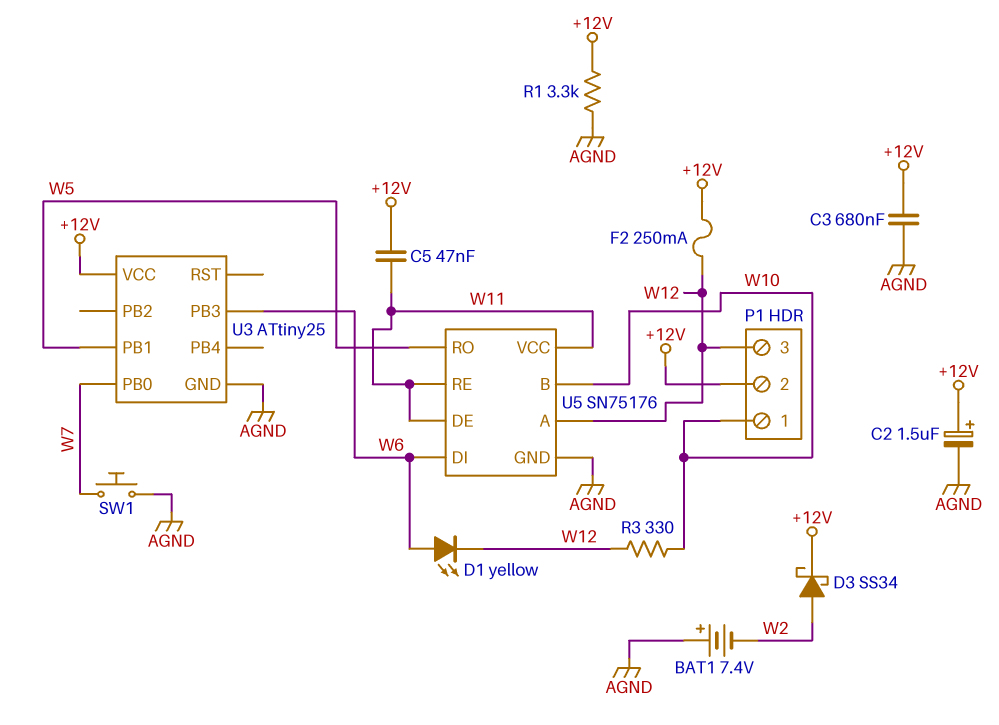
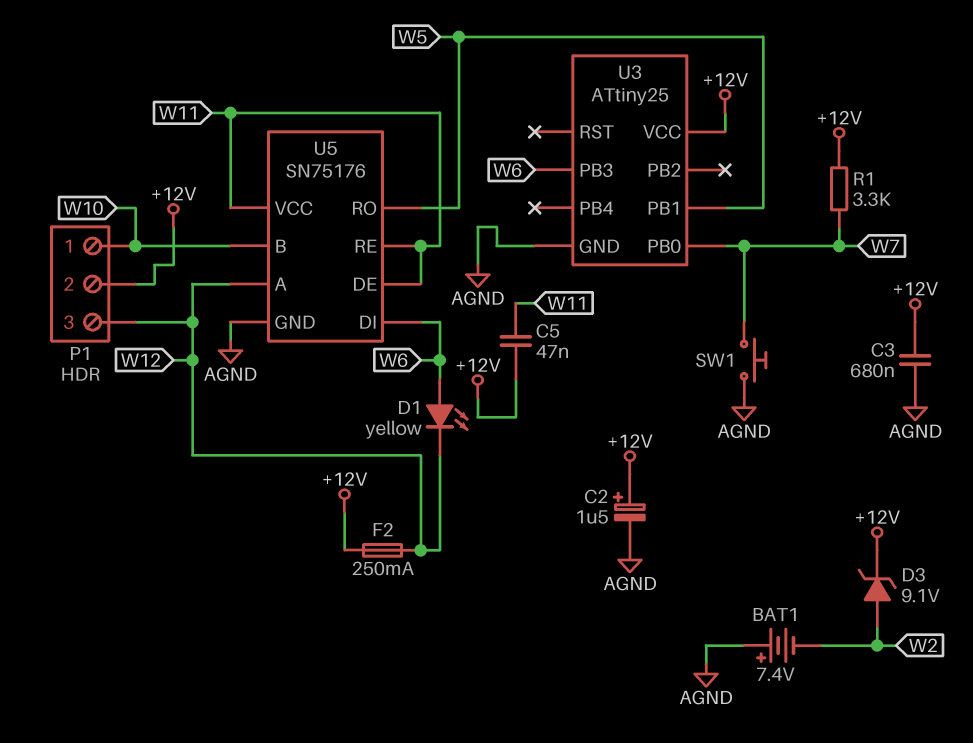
D3: schottky SS34 (A W2, K +12V) -> zener 9.1V (A W2, K +12V)
R1: 3.3k (+12V, AGND) -> 3.3k (+12V, W7)
R3: 330 (W10, W12) -> none

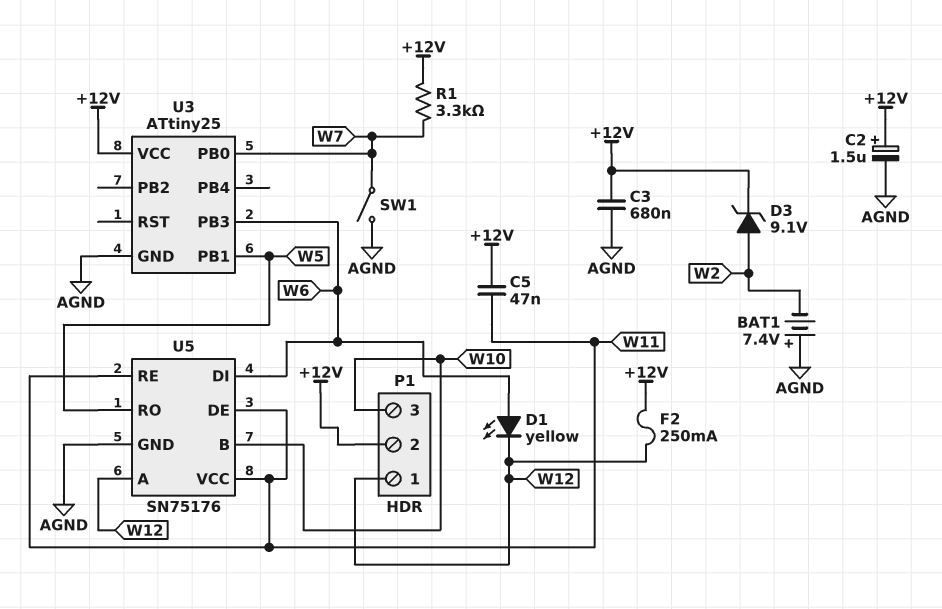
P1 pin 1: W10 -> W12
P1 pin 3: W12 -> W10
SW1: button (AGND, W7) -> switch (AGND, W7)

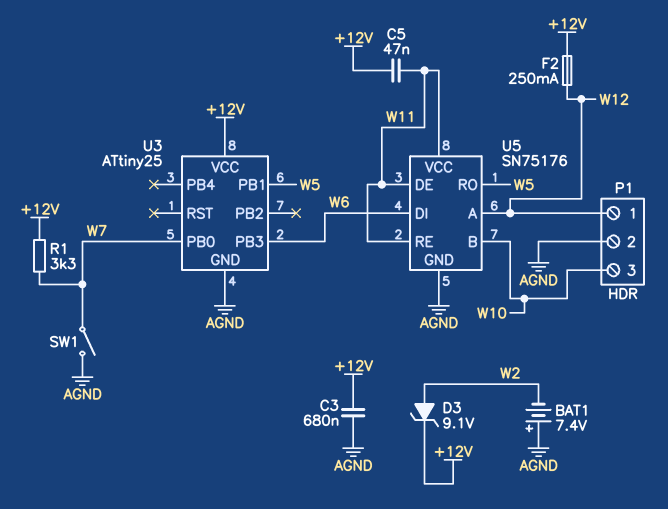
C2: 1.5uF (plus +12V, minus AGND) -> none
D1: LED yellow (A W6, K W12) -> none
P1 pin 2: +12V -> AGND

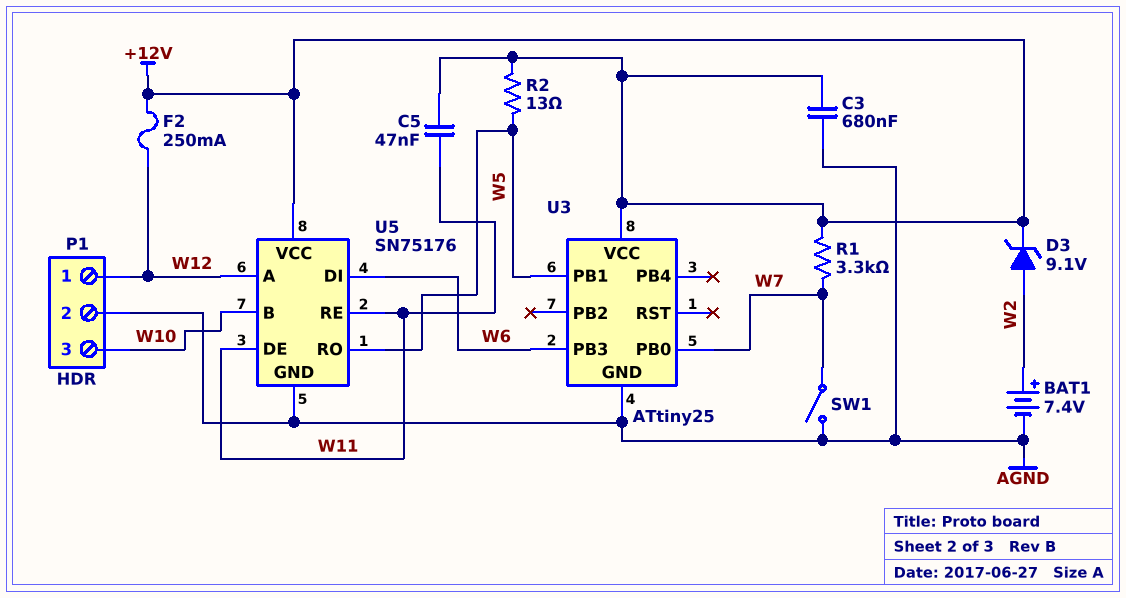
BAT1: 7.4V (plus AGND, minus W2) -> 7.4V (plus W2, minus AGND)
R2: none -> 13 (+12V, W5)
U5 pin VCC: W11 -> +12V

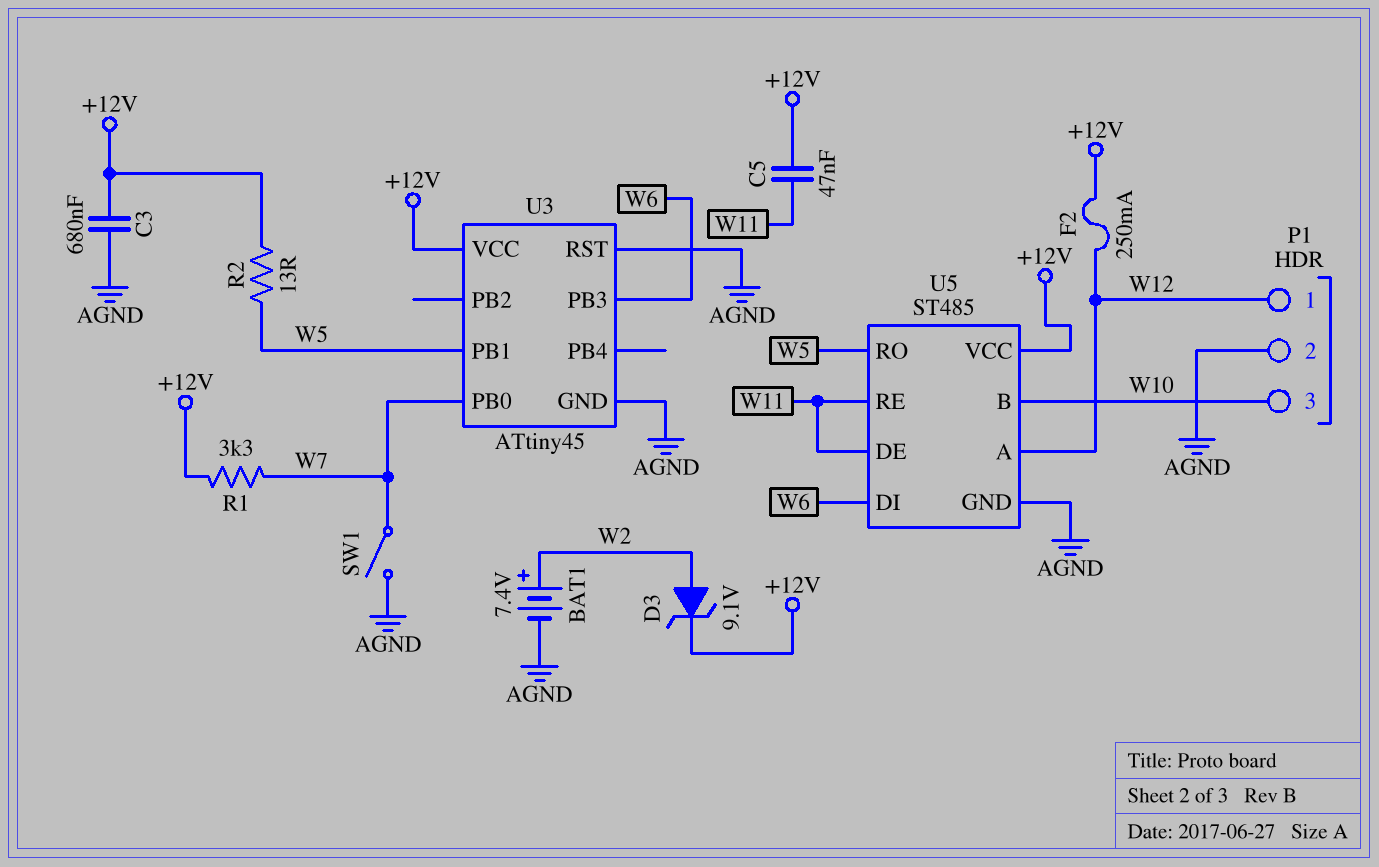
U3: ATtiny25 -> ATtiny45
U3 pin RST: none -> AGND
U5: SN75176 -> ST485

